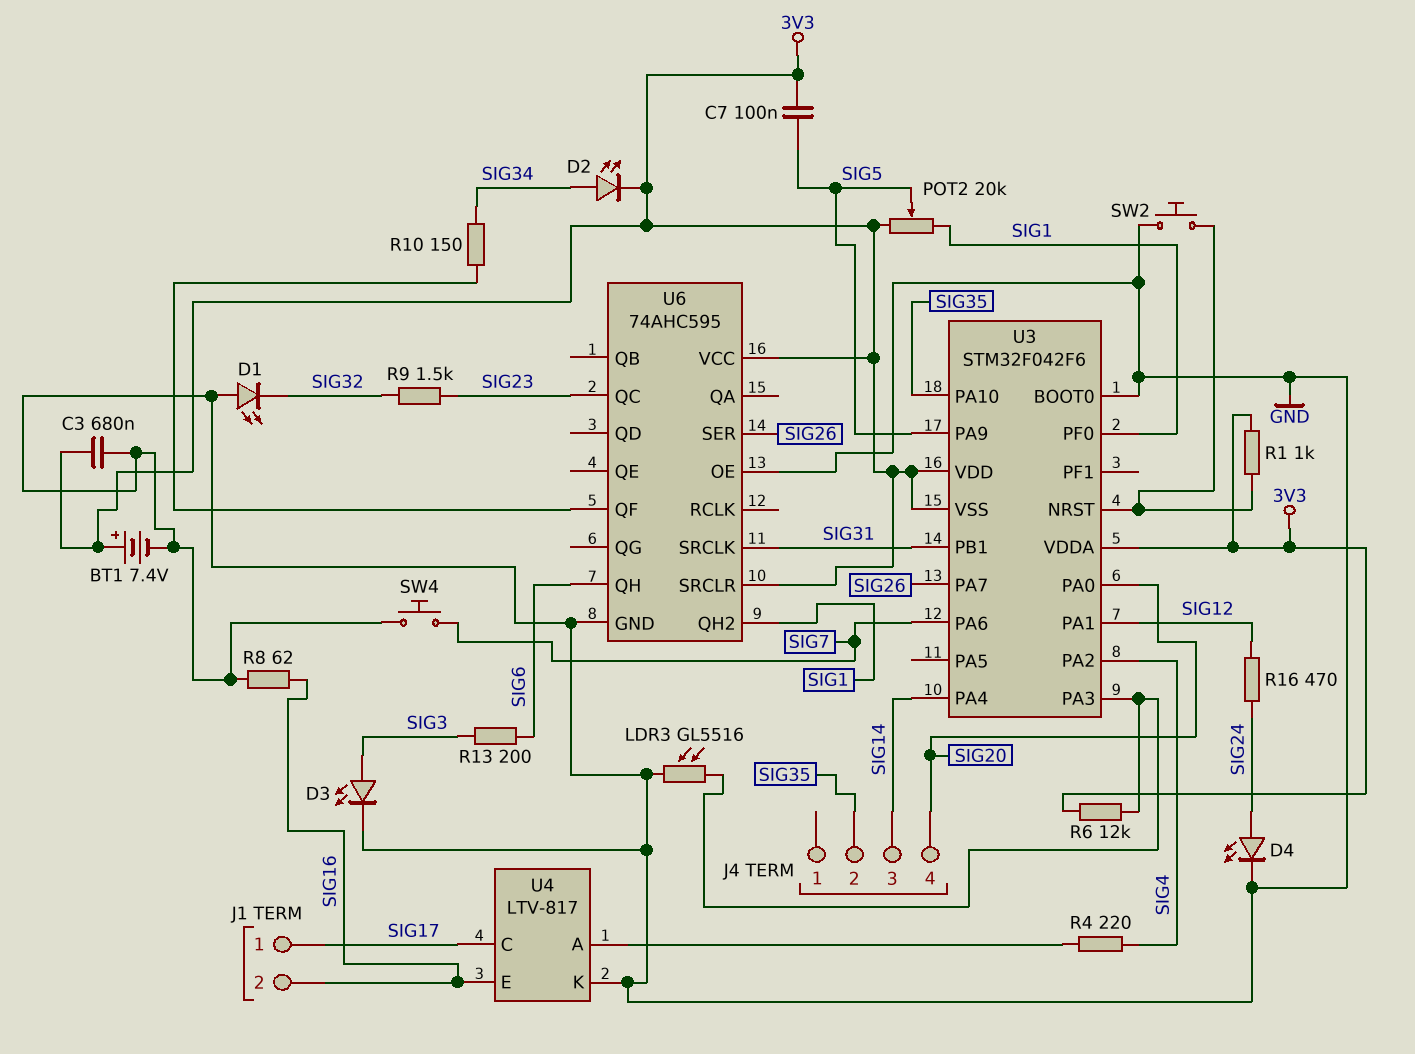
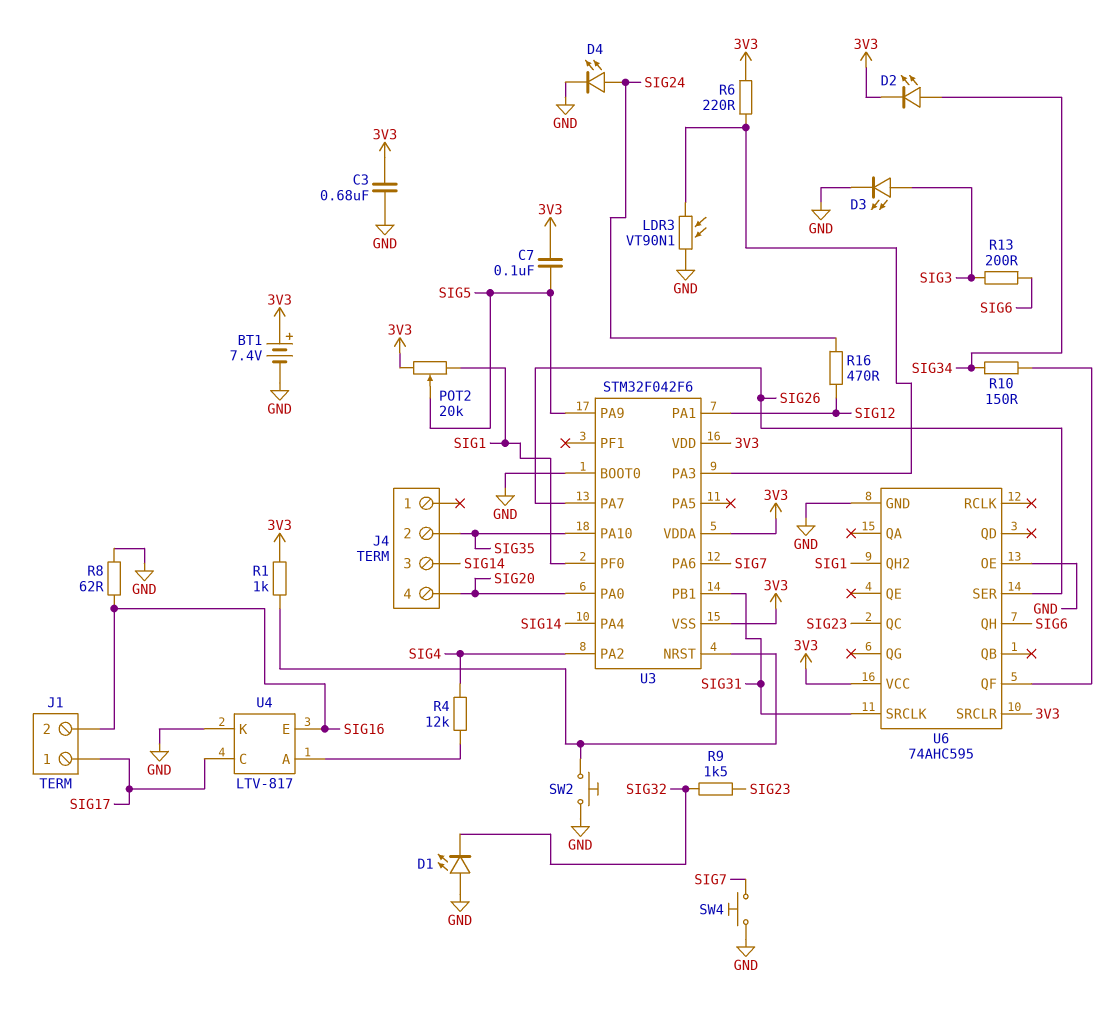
LDR3: GL5516 (GND, U3/PA3) -> VT90N1 (GND, U3/PA3)
R4: 220 (SIG4, U4/A) -> 12k (SIG4, U4/A)
R6: 12k (3V3, U3/PA3) -> 220 (3V3, U3/PA3)

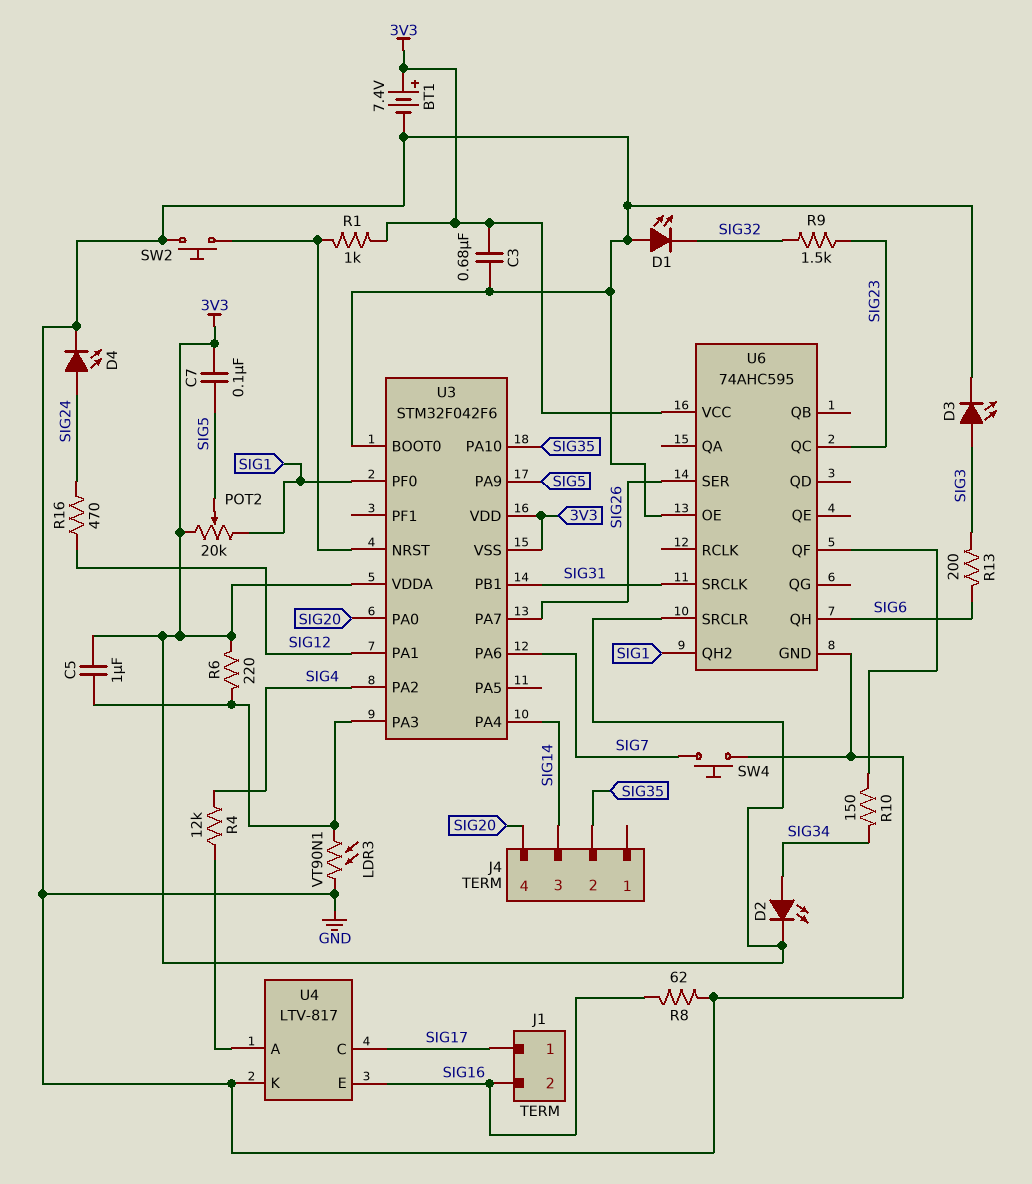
C5: none -> 1uF (3V3, U3/PA3)

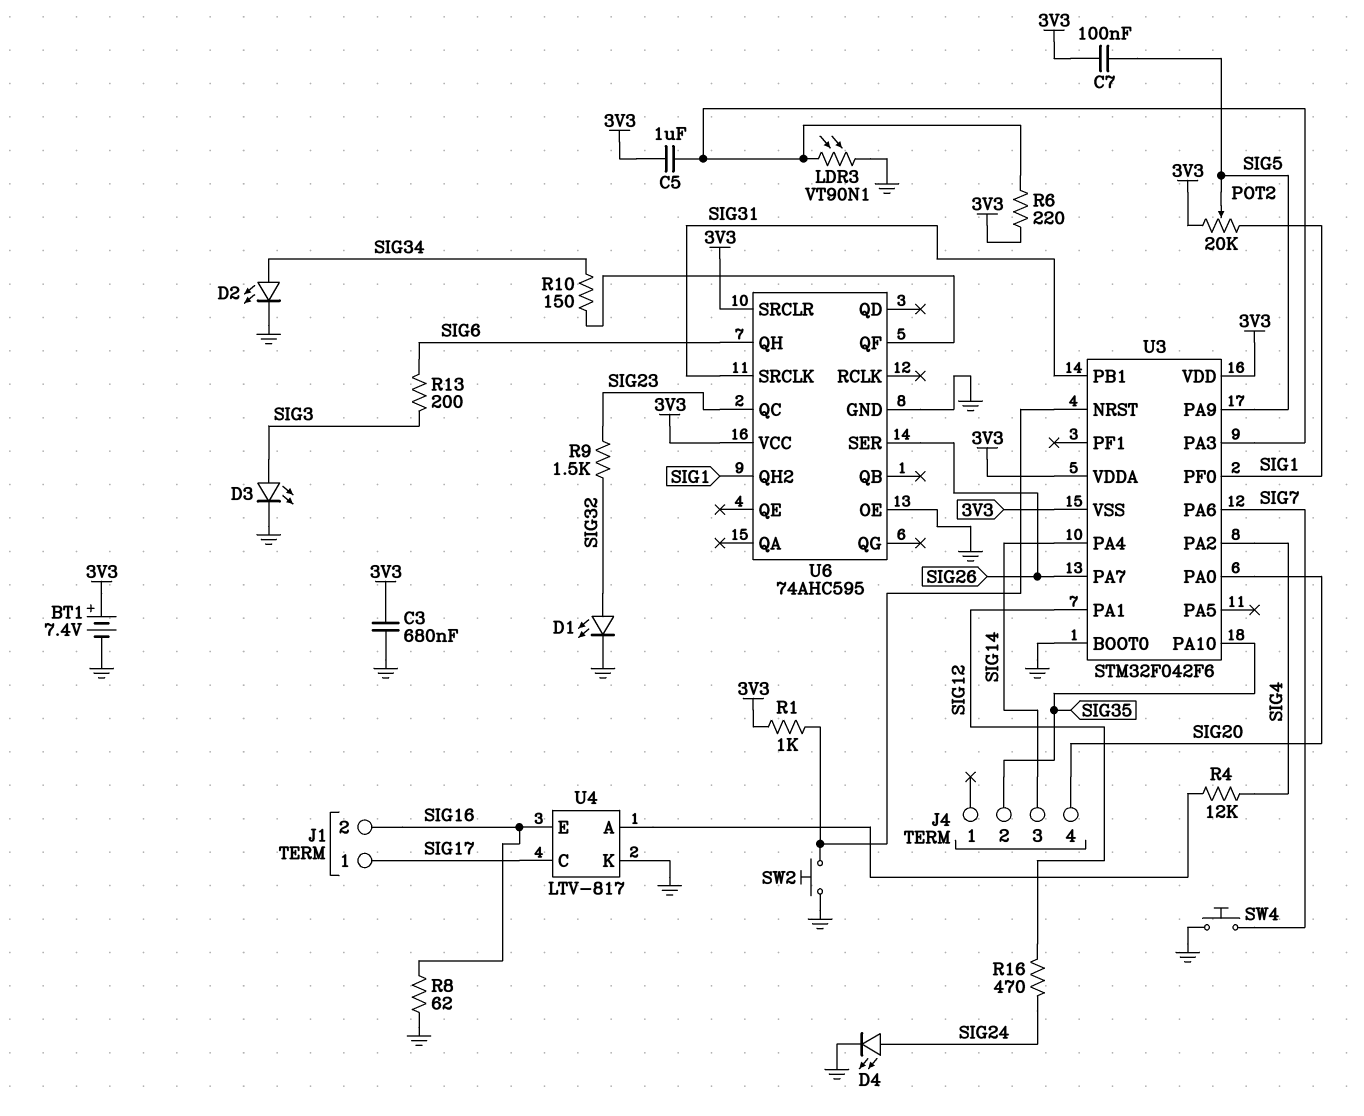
D1: LED (A GND, K SIG32) -> LED (A SIG32, K GND)
D2: LED (A SIG34, K 3V3) -> LED (A SIG34, K GND)

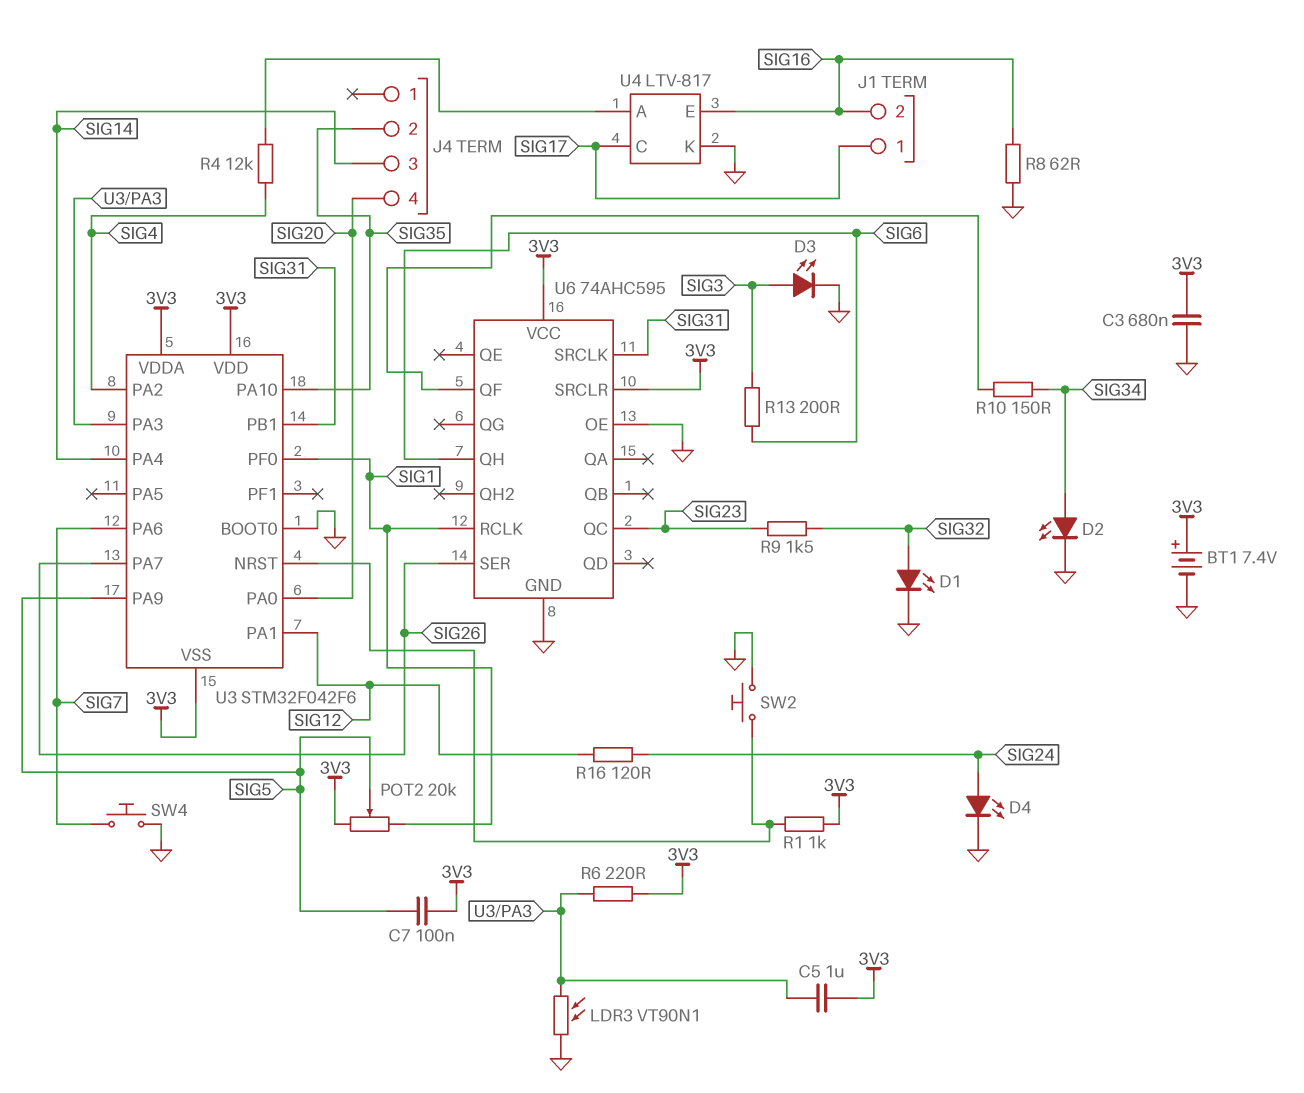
R16: 470 (SIG12, SIG24) -> 120 (SIG12, SIG24)
U6 pin QH2: SIG1 -> none
U6 pin RCLK: none -> SIG1

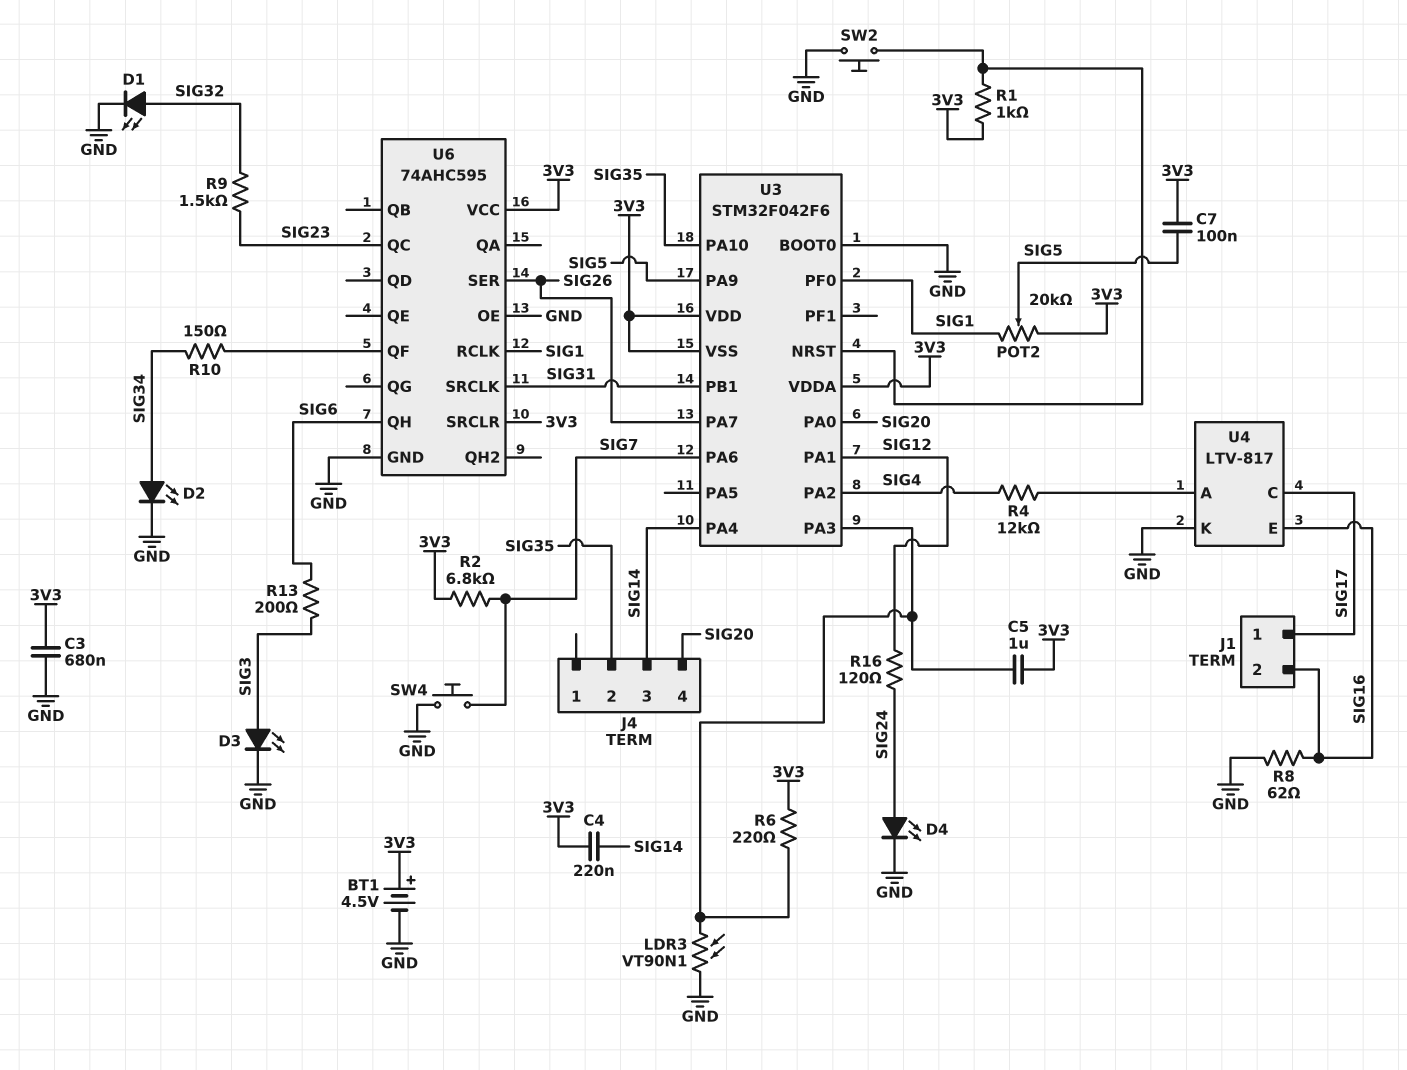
BT1: 7.4V (plus 3V3, minus GND) -> 4.5V (plus 3V3, minus GND)
C4: none -> 220nF (3V3, SIG14)
R2: none -> 6.8k (3V3, SIG7)

